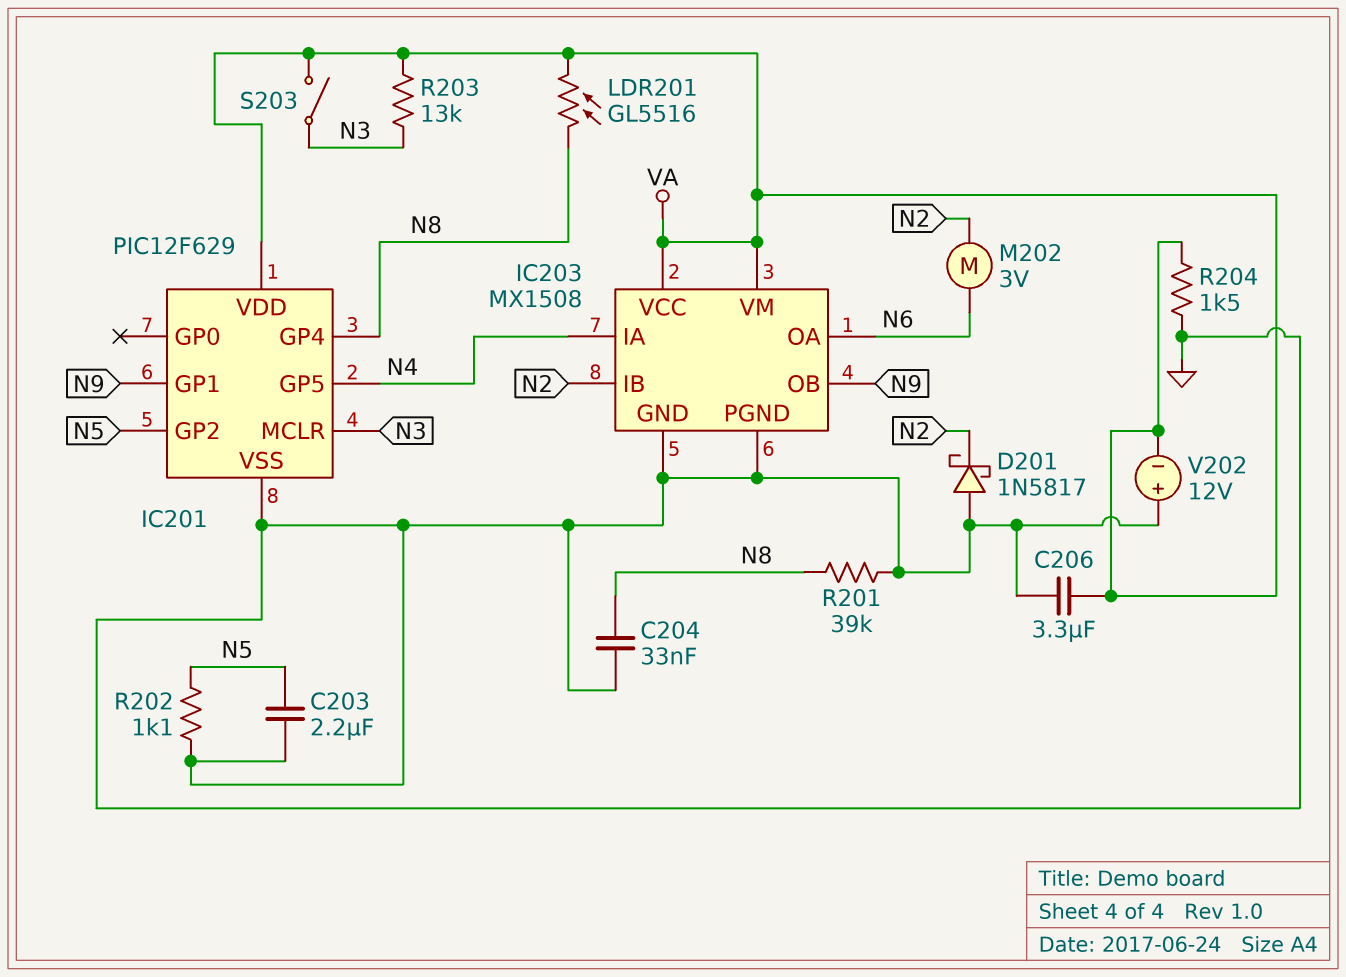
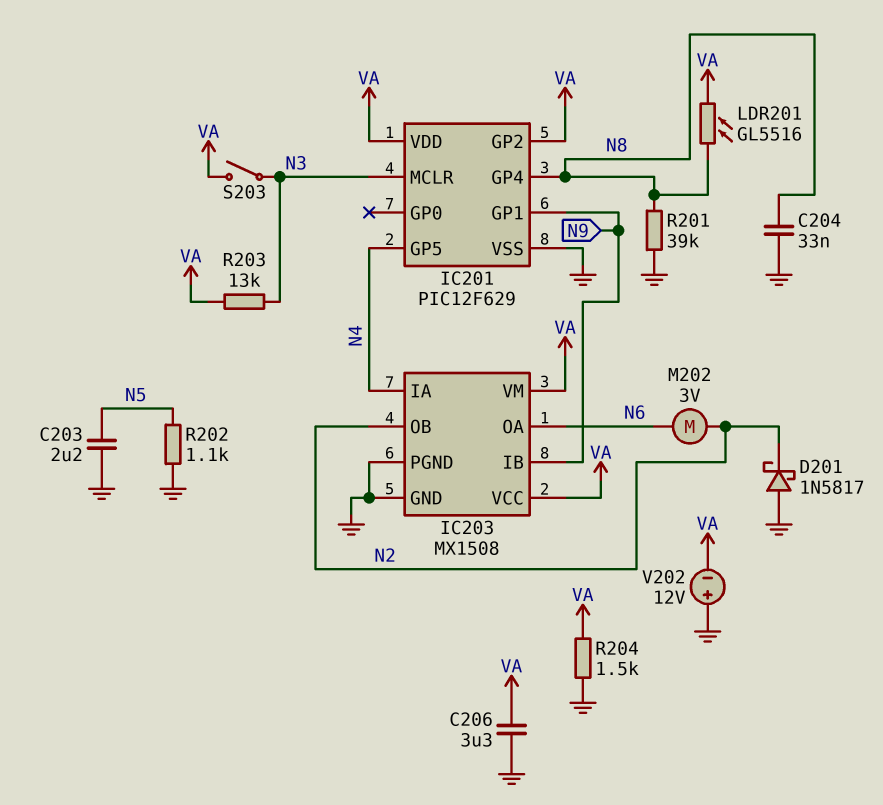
IC201 pin GP2: N5 -> VA
IC203 pin IB: N2 -> N9
IC203 pin OB: N9 -> N2

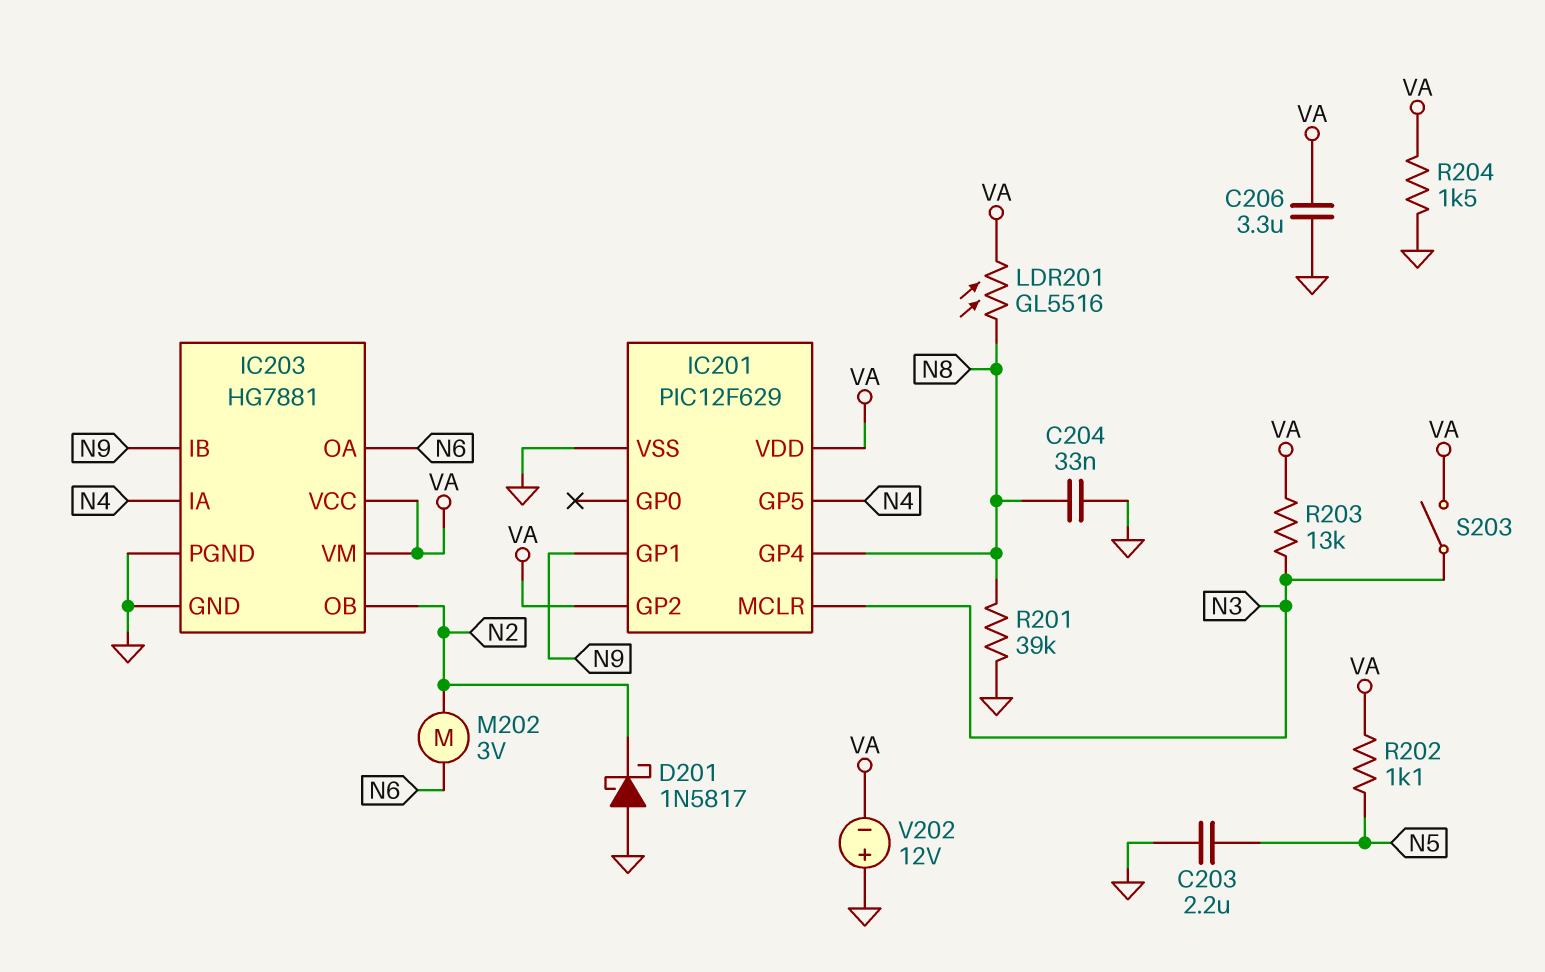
IC203: MX1508 -> HG7881
R202: 1.1k (GND, N5) -> 1.1k (N5, VA)

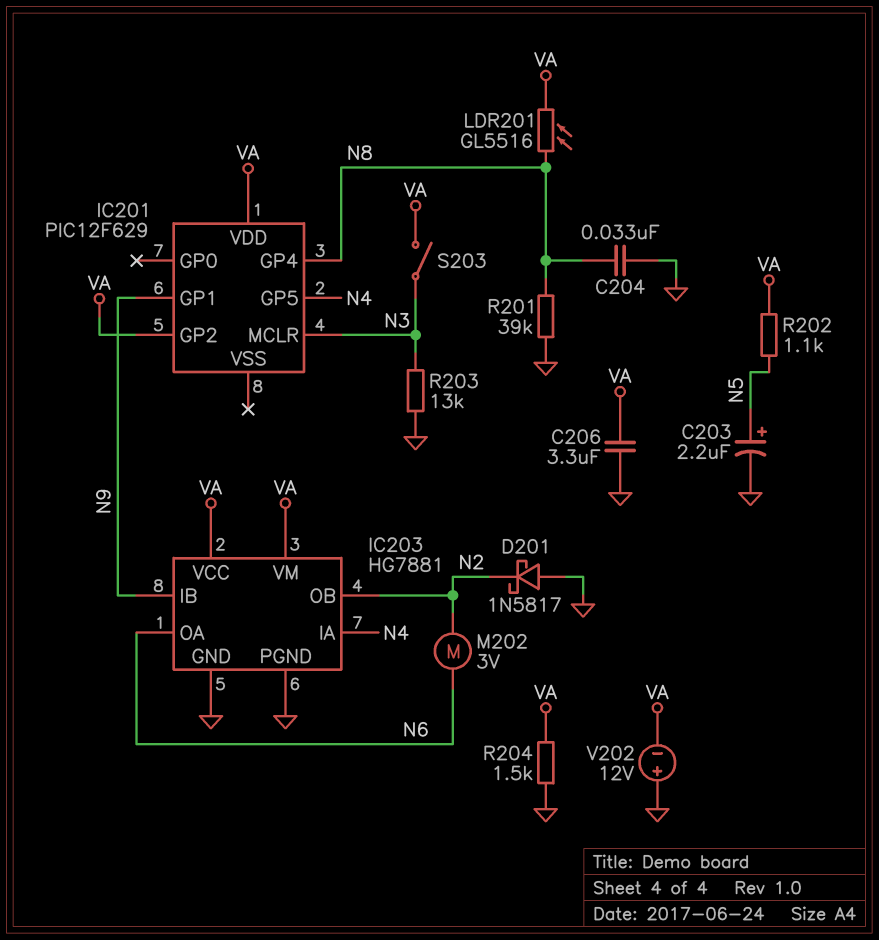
C203: 2.2uF (GND, N5) -> 2.2uF (plus N5, minus GND)
IC201 pin VSS: GND -> none
R203: 13k (N3, VA) -> 13k (GND, N3)

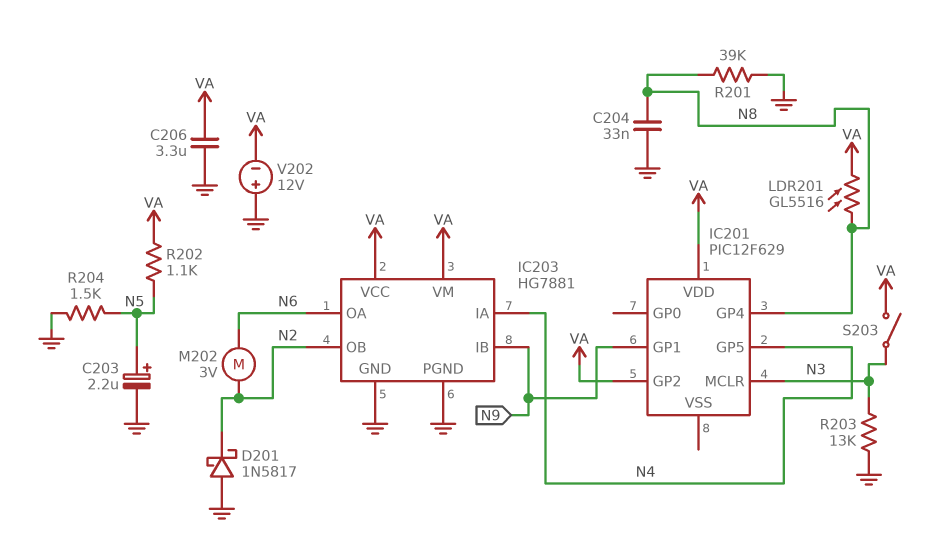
R204: 1.5k (GND, VA) -> 1.5k (GND, N5)

